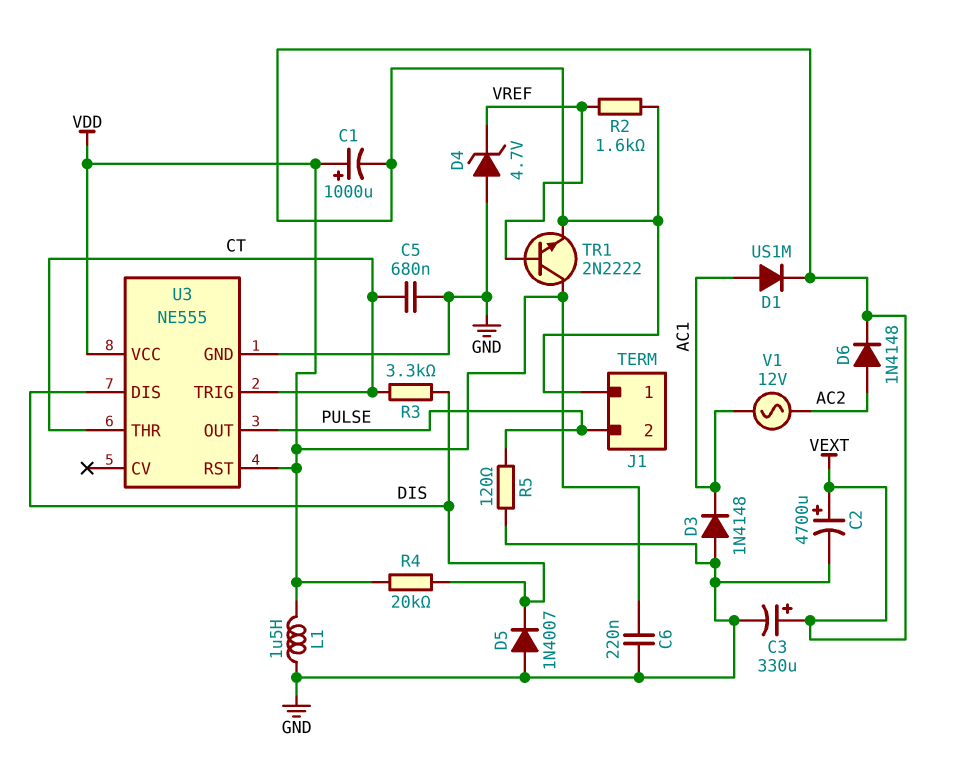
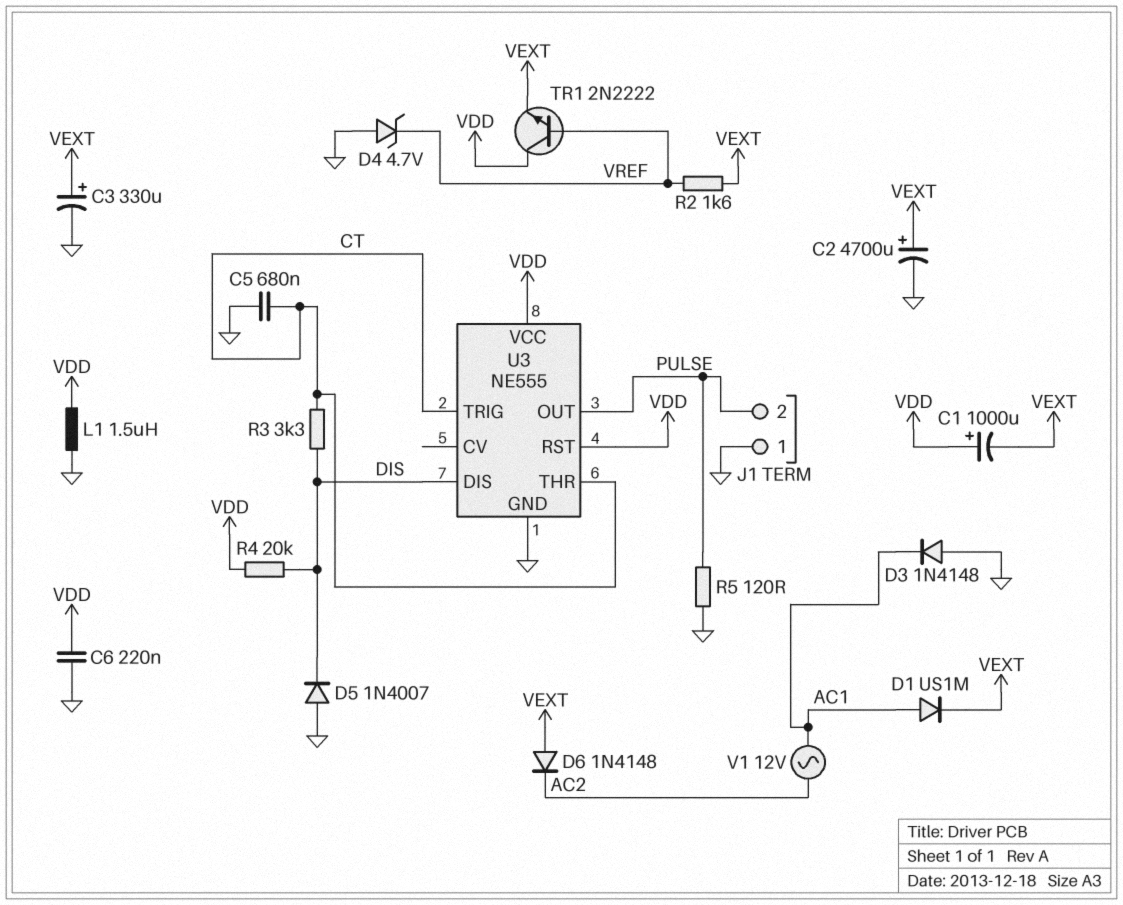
D6: diode 1N4148 (A AC2, K VEXT) -> diode 1N4148 (A VEXT, K AC2)
J1 pin 1: VEXT -> GND

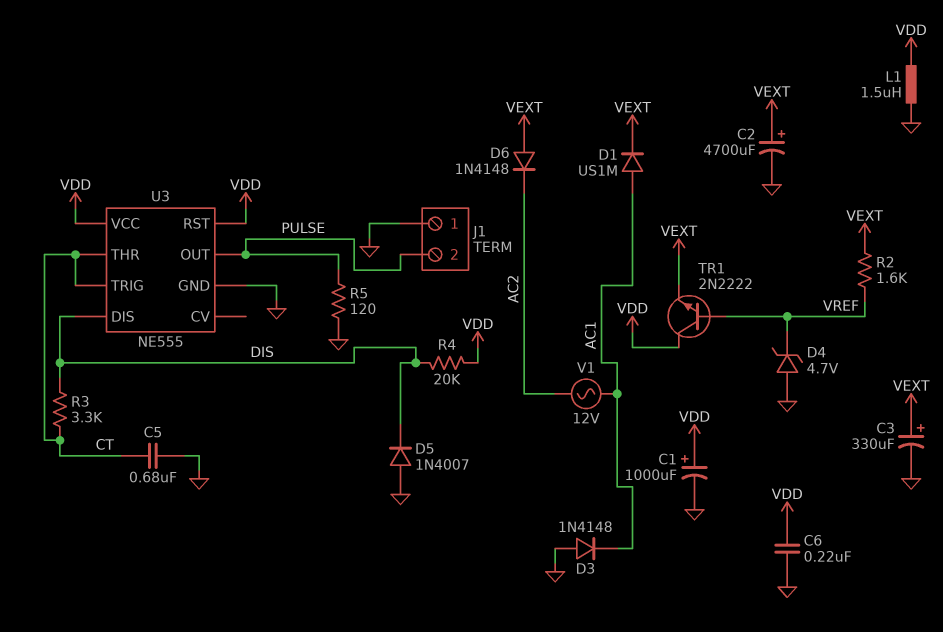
C1: 1000uF (plus VDD, minus VEXT) -> 1000uF (plus VDD, minus GND)

